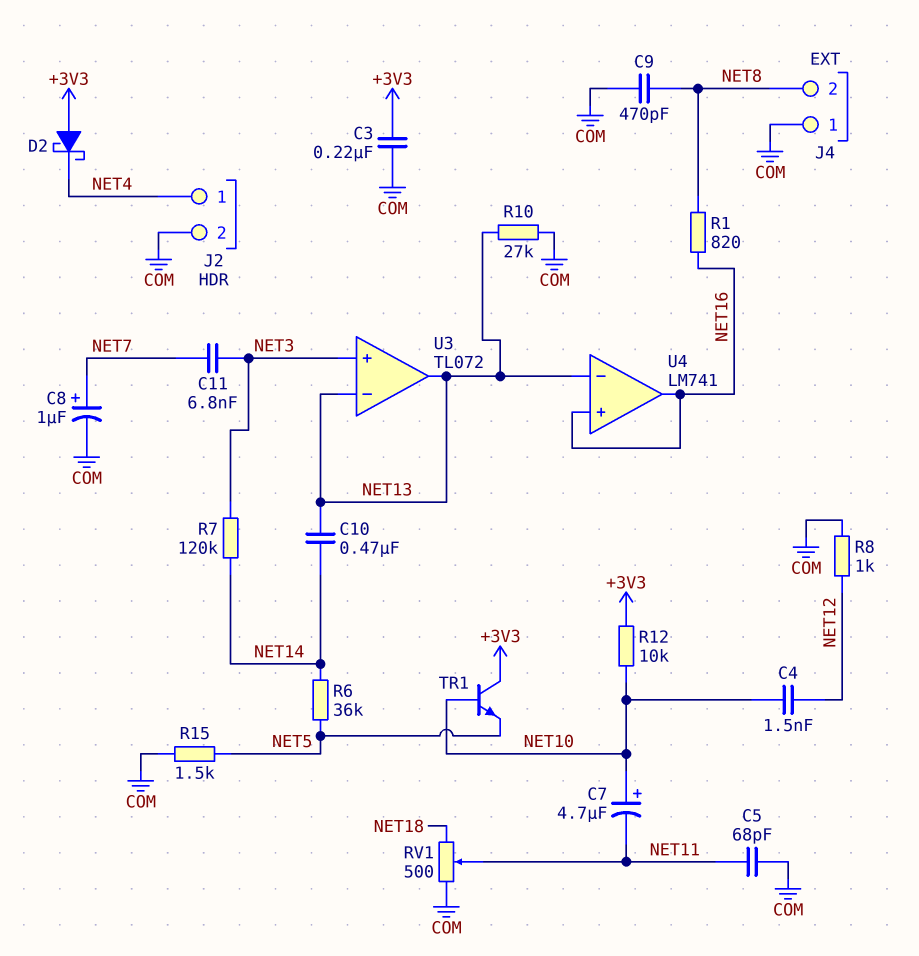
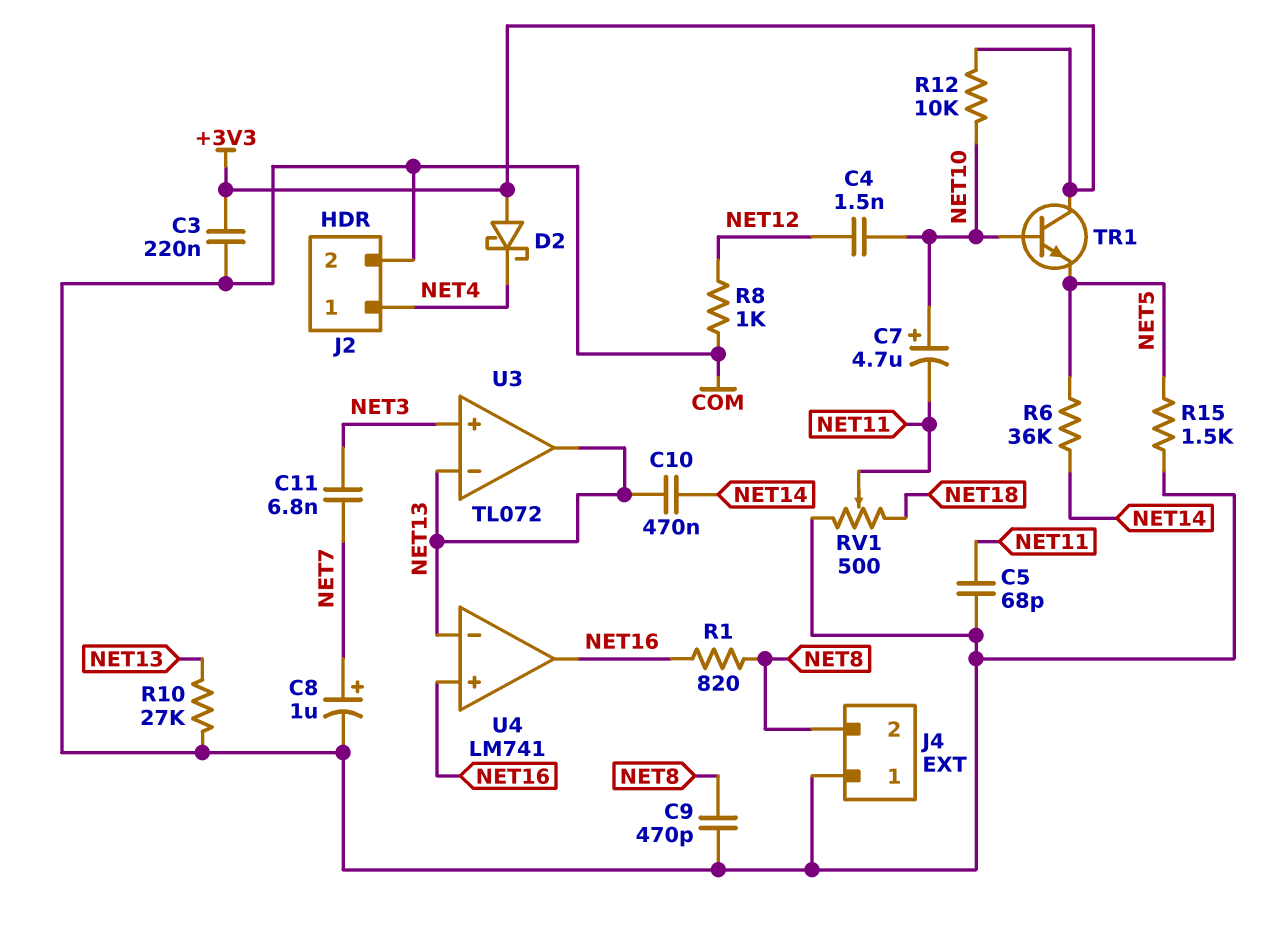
R7: 120k (NET3, NET14) -> none

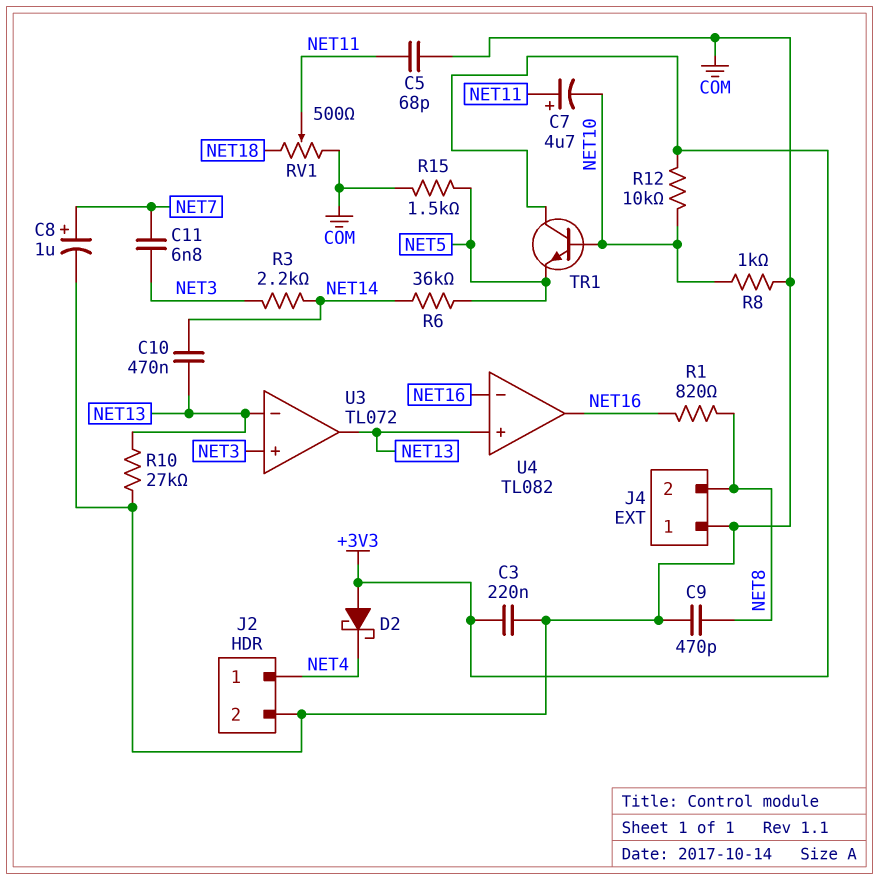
C4: 1.5nF (NET10, NET12) -> none
C7: 4.7uF (plus NET10, minus NET11) -> 4.7uF (plus NET11, minus NET10)
R3: none -> 2.2k (NET3, NET14)
R8: 1k (COM, NET12) -> 1k (COM, NET10)
U4: LM741 -> TL082
U4 pin in+: NET16 -> NET13
U4 pin in-: NET13 -> NET16

